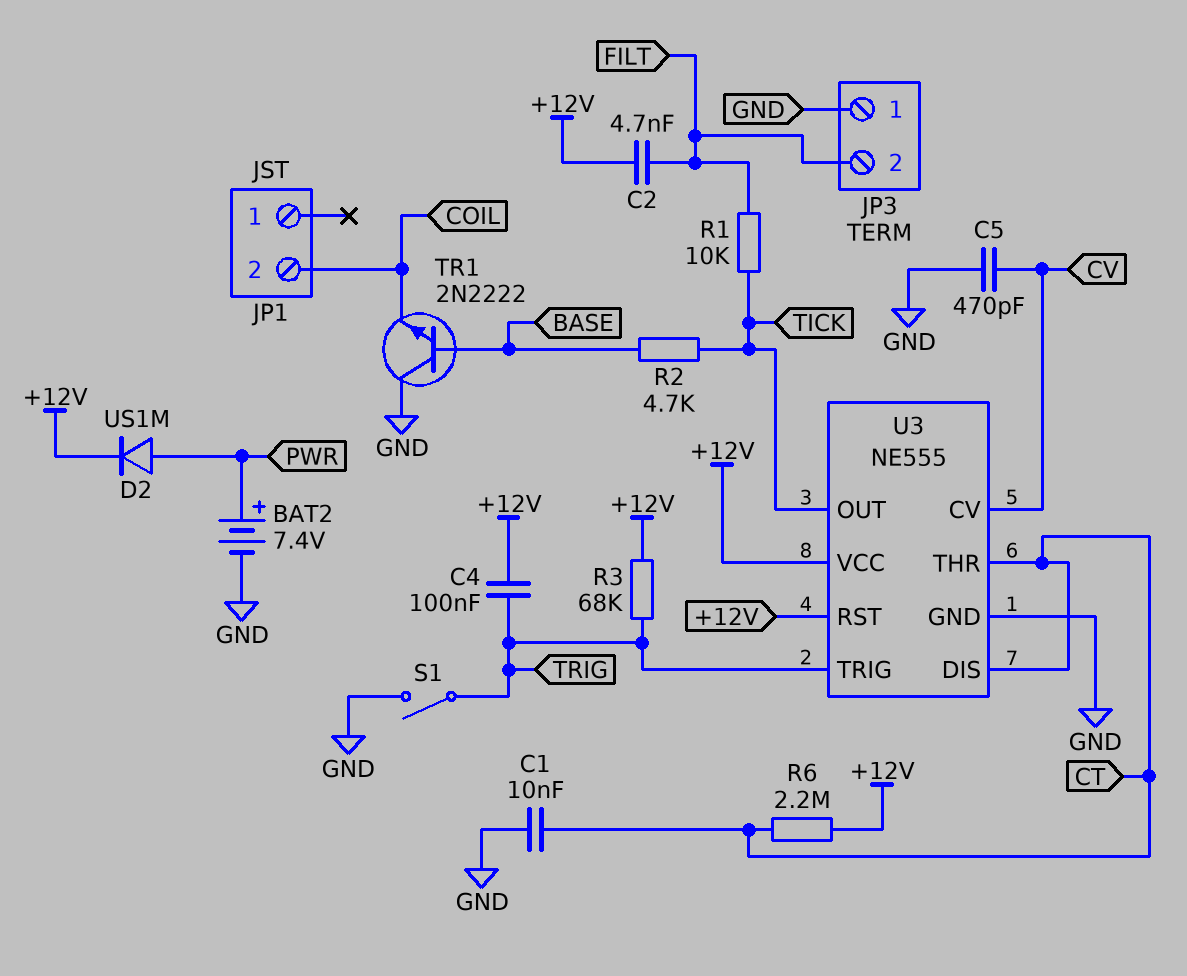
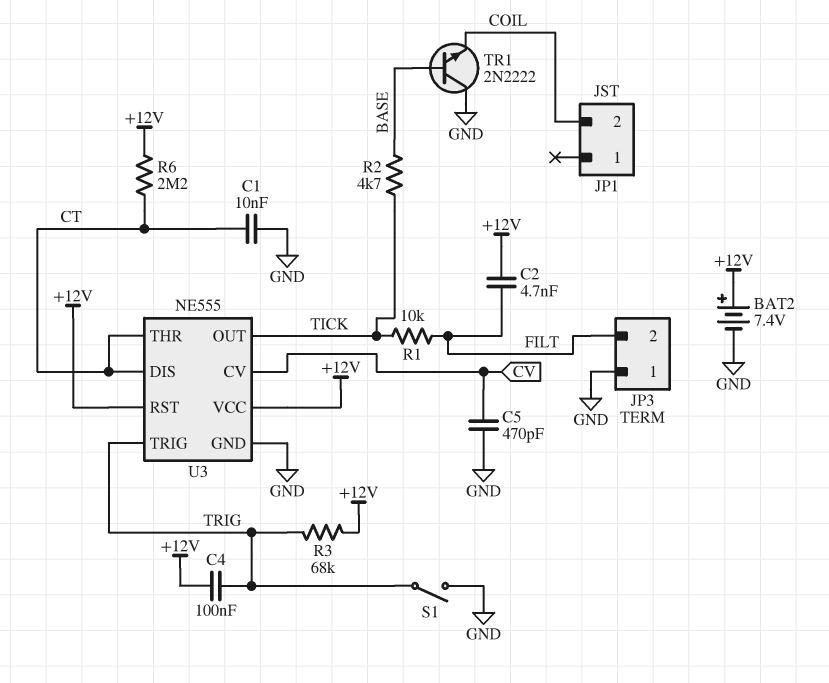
BAT2: 7.4V (plus PWR, minus GND) -> 7.4V (plus +12V, minus GND)
D2: diode US1M (A PWR, K +12V) -> none

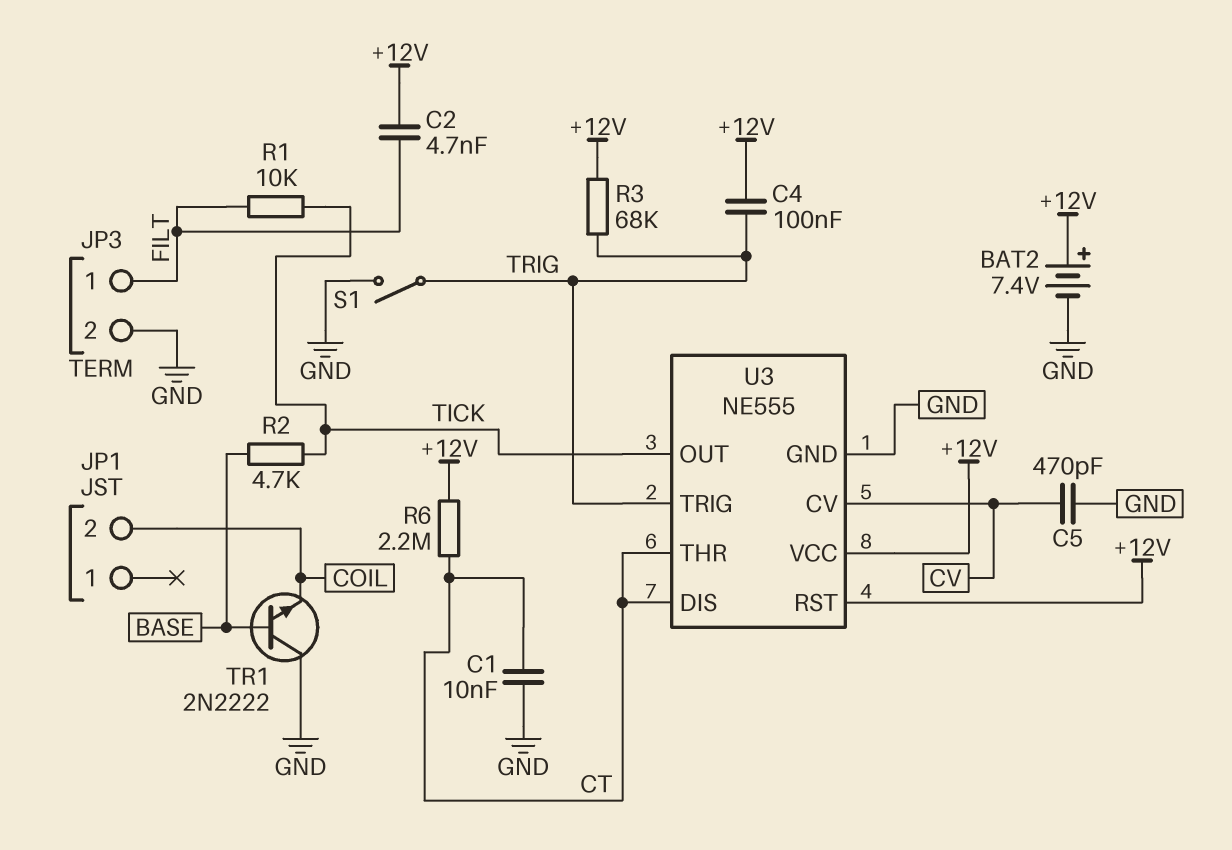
JP3 pin 1: GND -> FILT
JP3 pin 2: FILT -> GND

